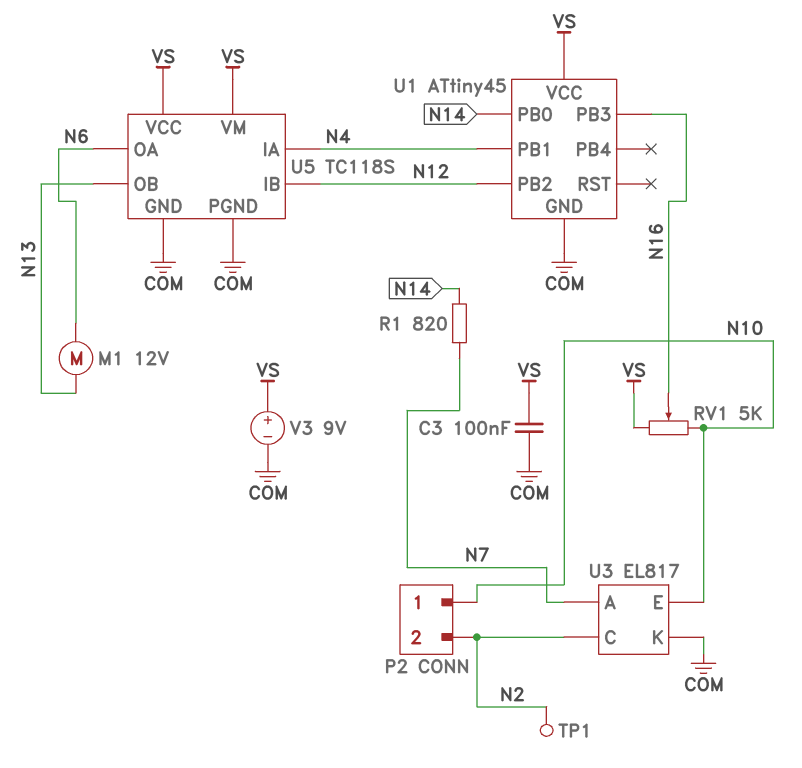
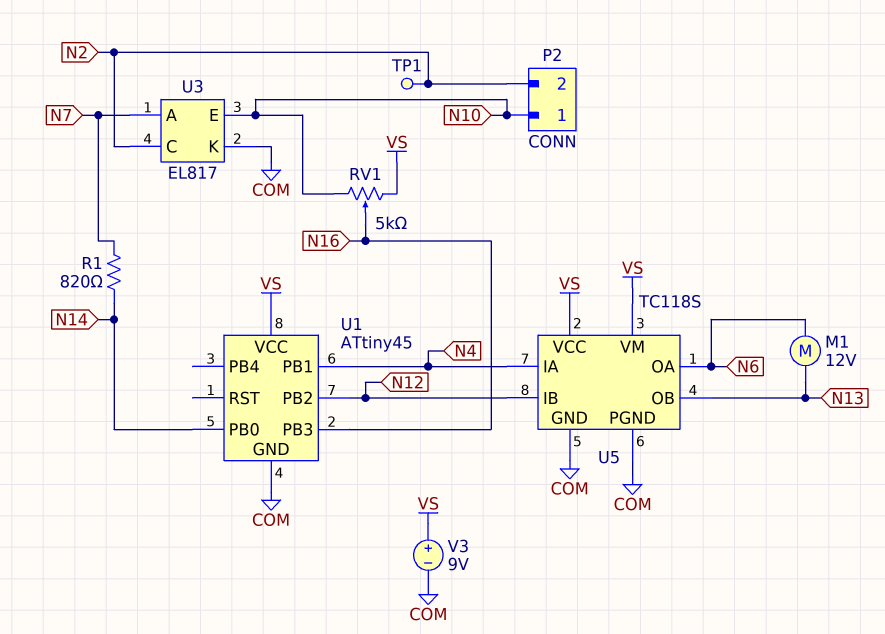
C3: 100nF (COM, VS) -> none

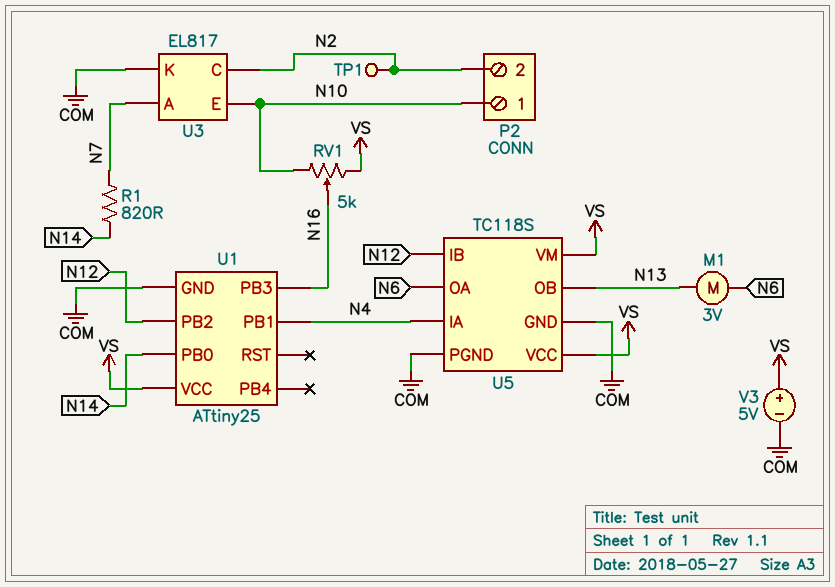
M1: motor 12V (N6, N13) -> motor 3V (N6, N13)
U1: ATtiny45 -> ATtiny25
V3: 9V (plus VS, minus COM) -> 5V (plus VS, minus COM)

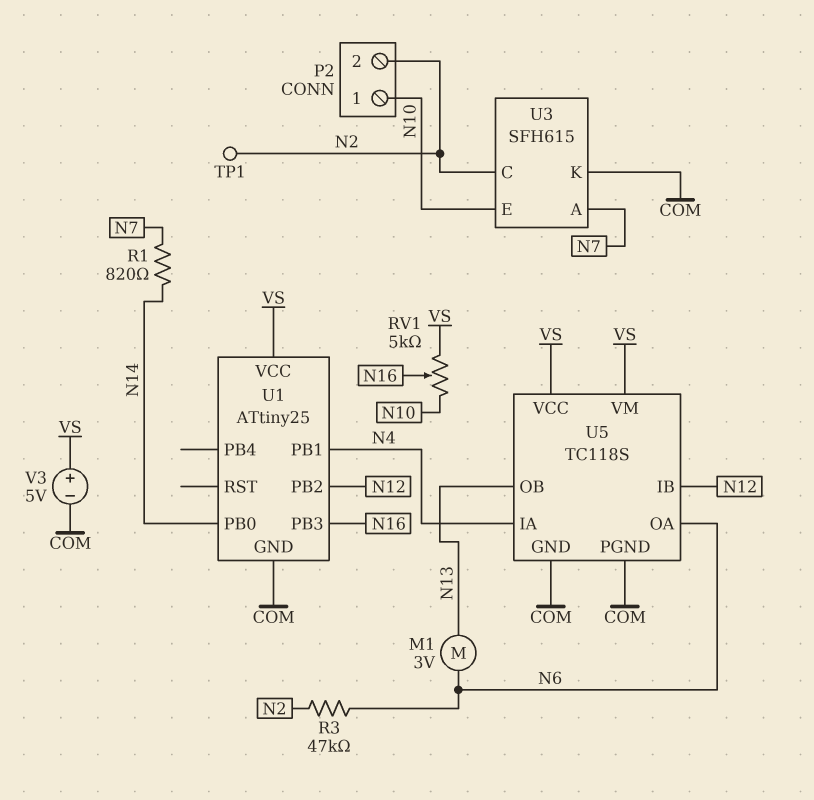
R3: none -> 47k (N2, N6)
U3: EL817 -> SFH615

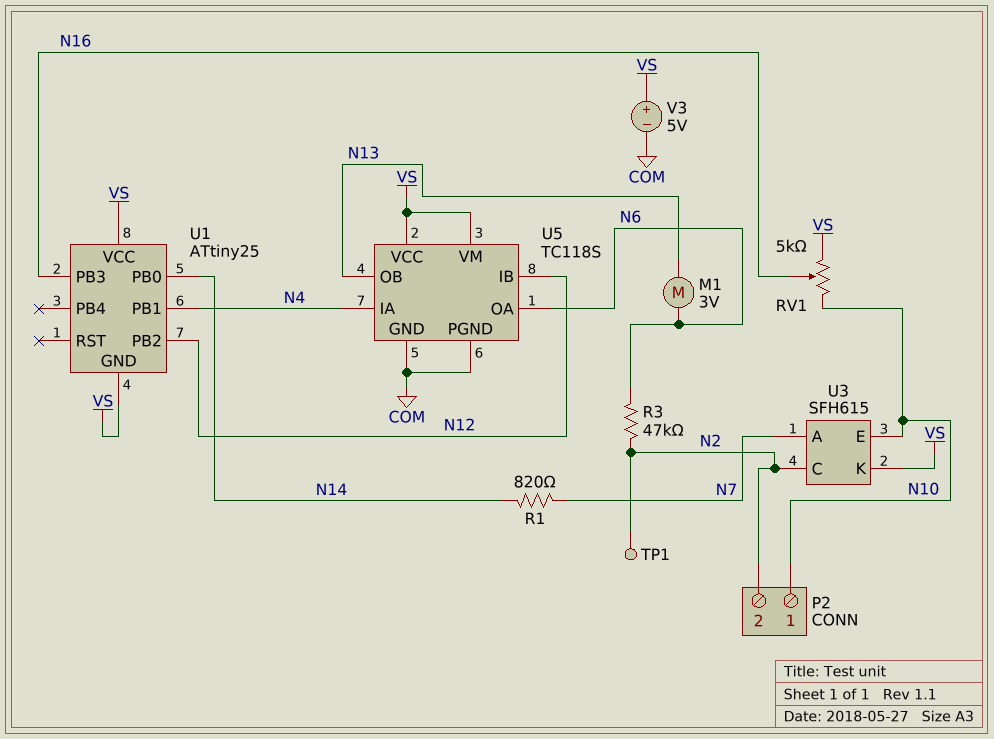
U1 pin GND: COM -> VS
U3 pin K: COM -> VS

